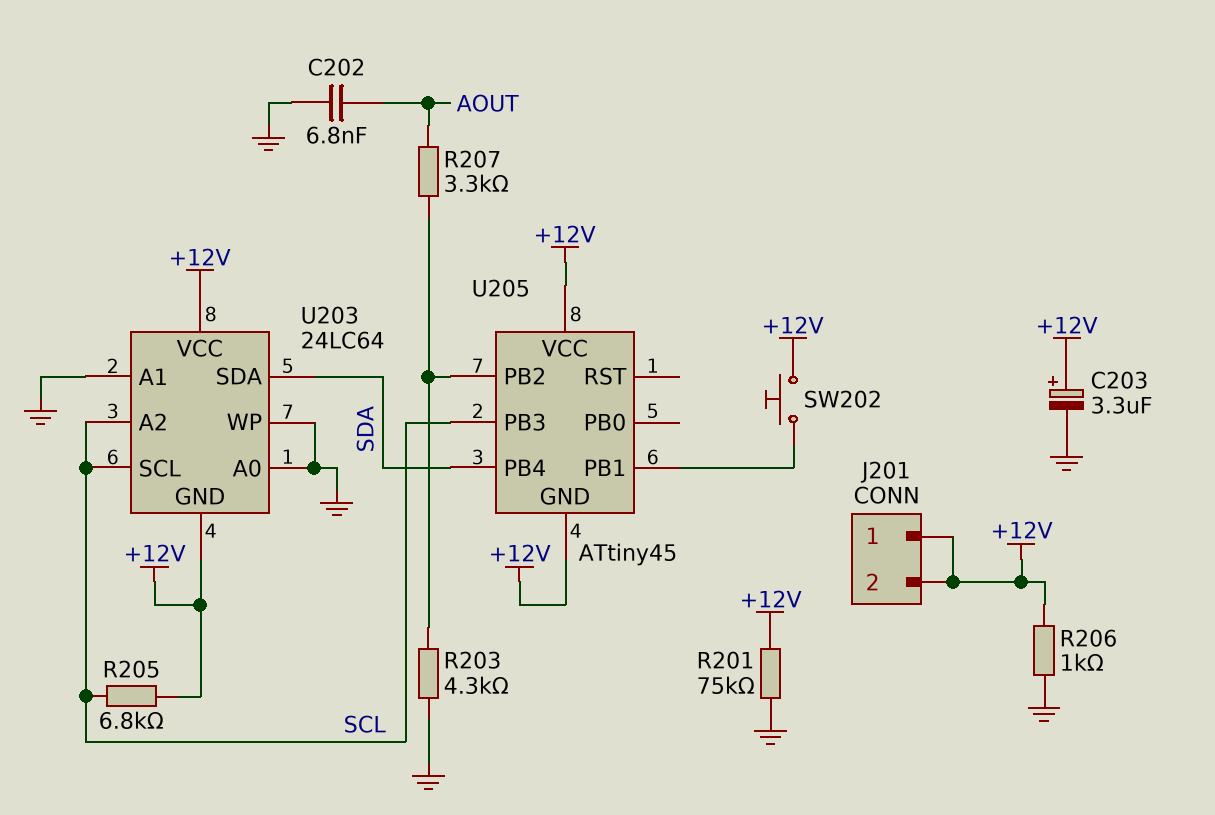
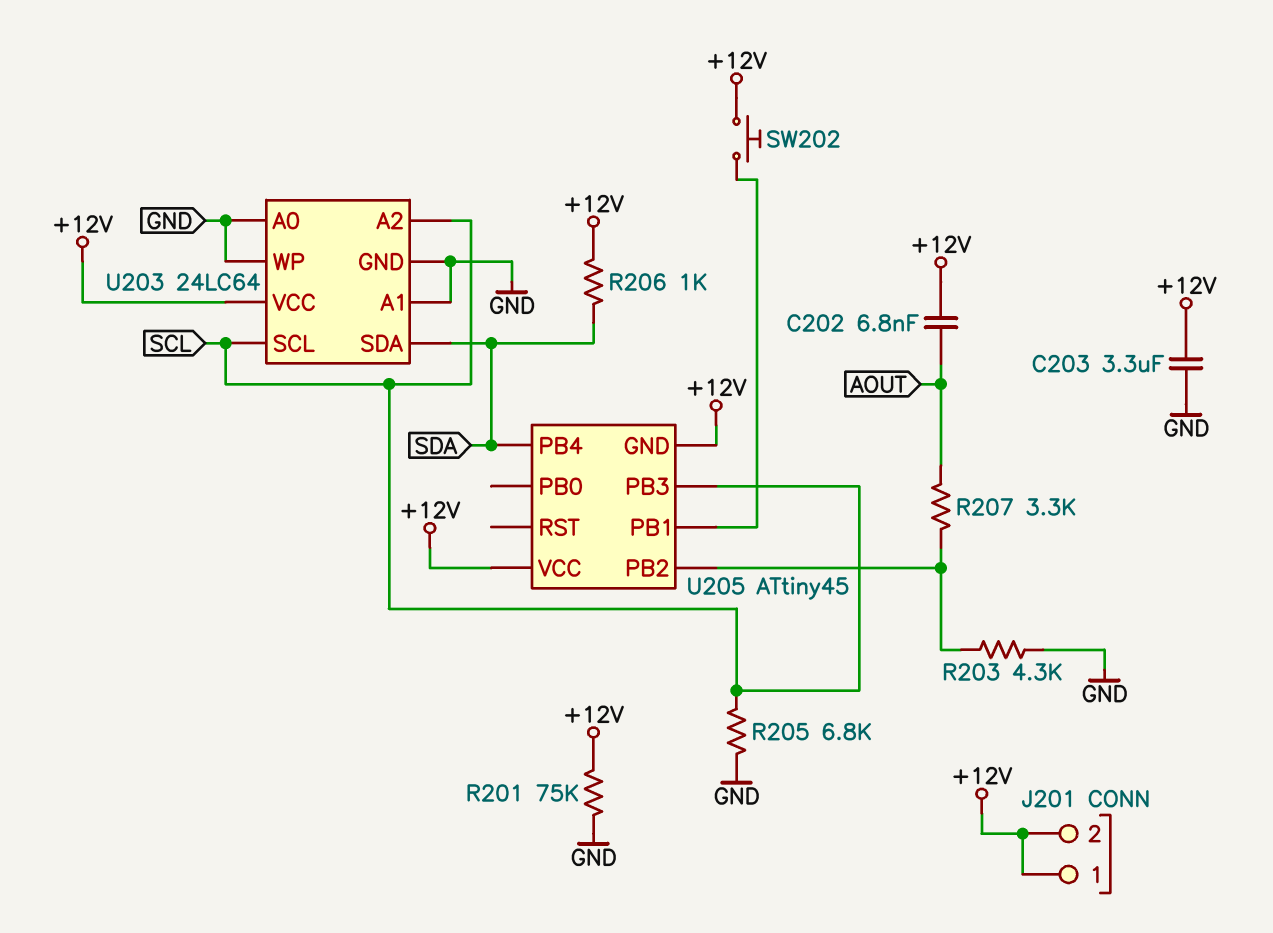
C202: 6.8nF (AOUT, GND) -> 6.8nF (+12V, AOUT)
C203: 3.3uF (plus +12V, minus GND) -> 3.3uF (+12V, GND)
R205: 6.8k (+12V, SCL) -> 6.8k (GND, SCL)
R206: 1k (+12V, GND) -> 1k (+12V, SDA)
U203 pin GND: +12V -> GND

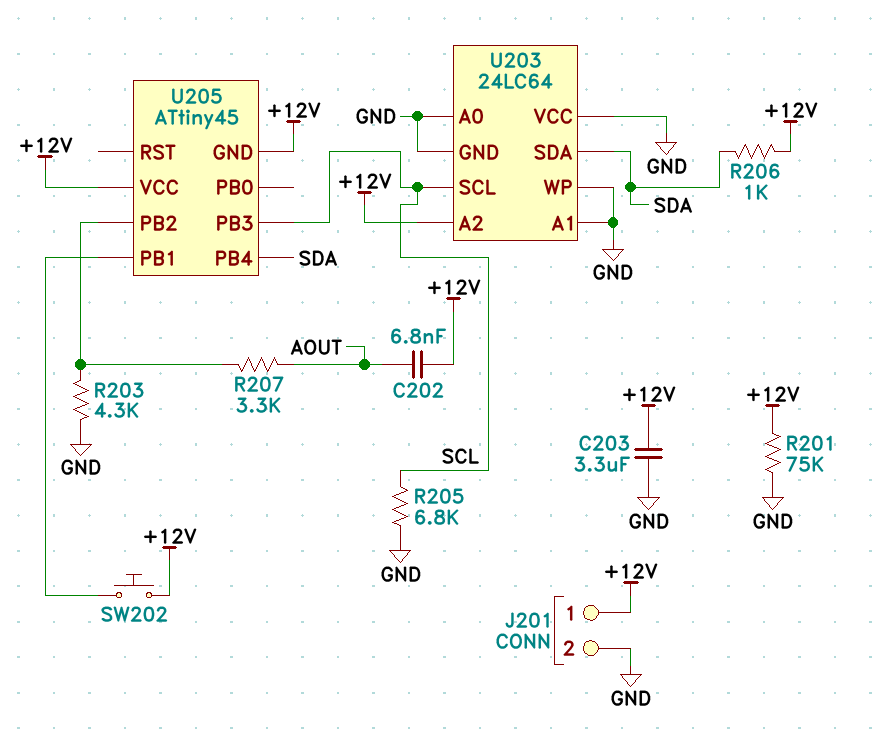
J201 pin 2: +12V -> GND
U203 pin A2: SCL -> +12V
U203 pin VCC: +12V -> GND

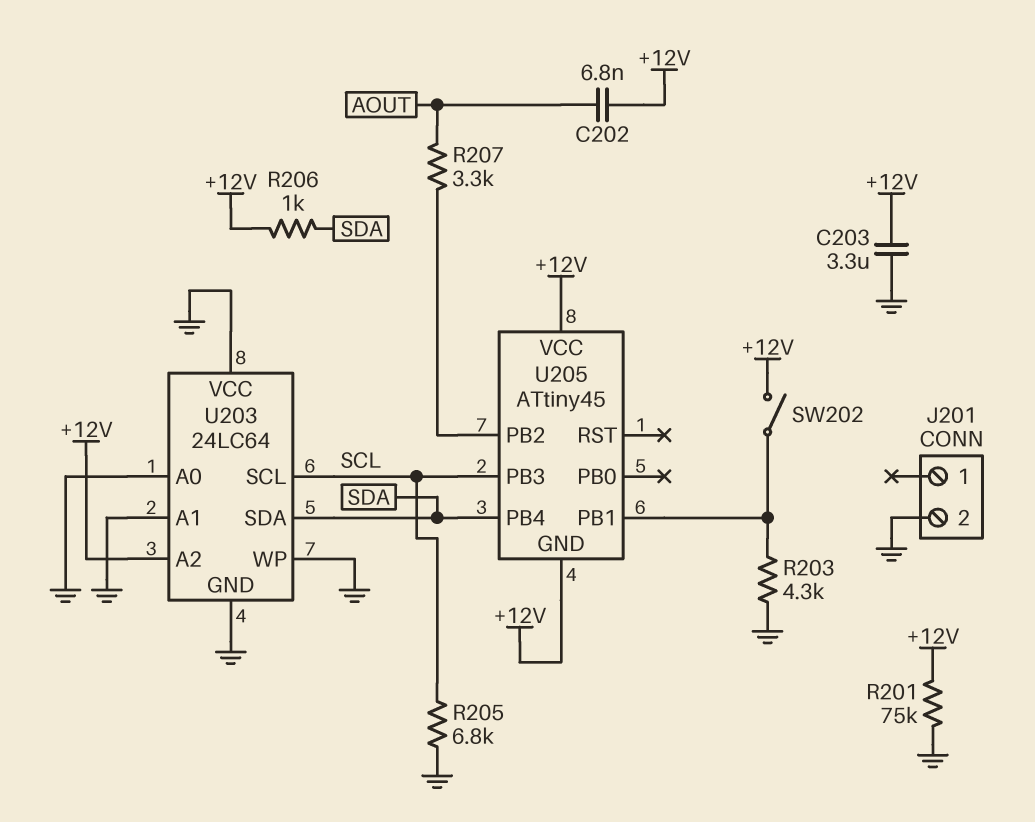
J201 pin 1: +12V -> none
R203: 4.3k (GND, U205/PB2) -> 4.3k (GND, U205/PB1)
SW202: button (+12V, U205/PB1) -> switch (+12V, U205/PB1)

